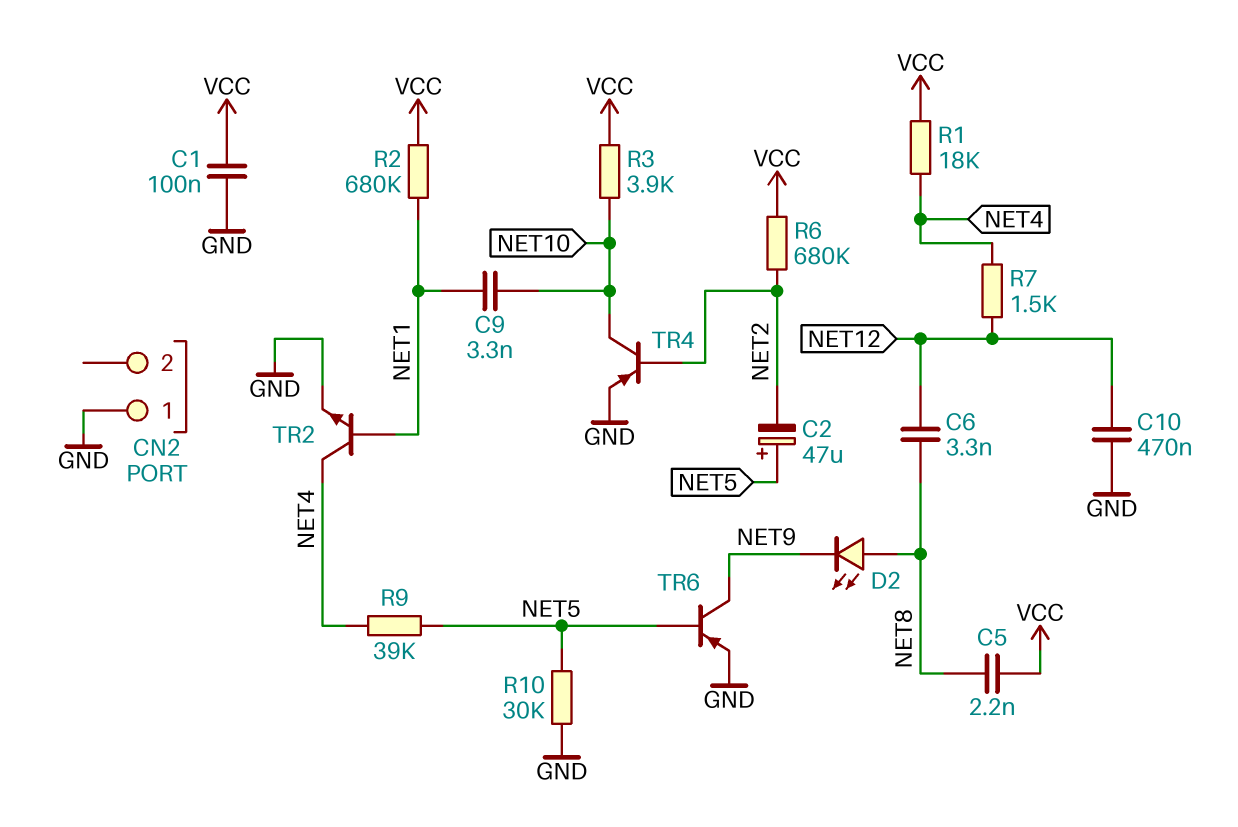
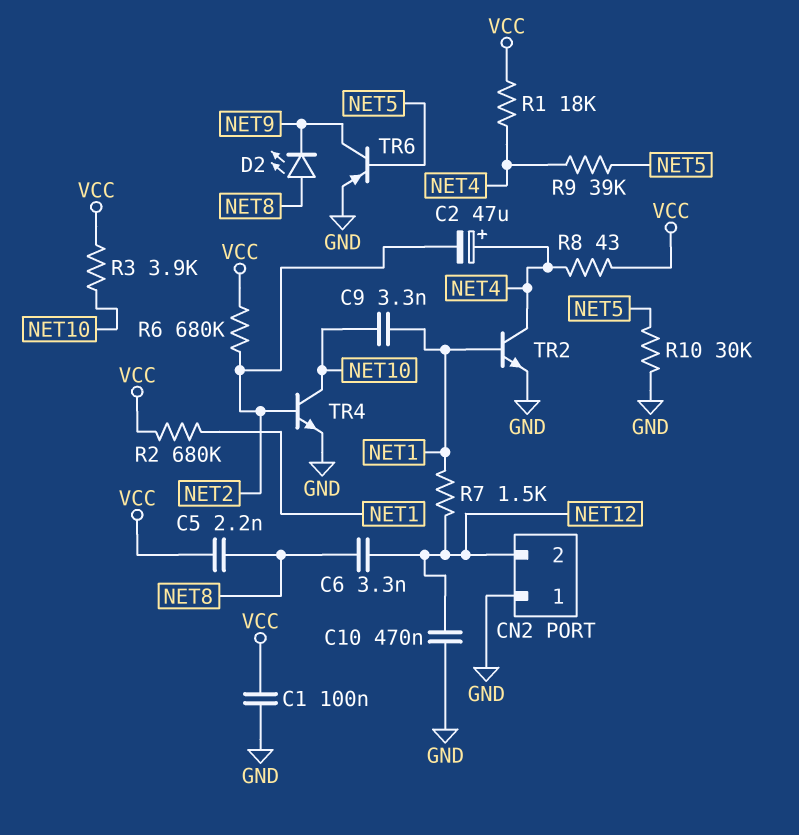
C2: 47uF (plus NET5, minus NET2) -> 47uF (plus NET4, minus NET2)
CN2 pin 2: none -> NET12
R7: 1.5k (NET4, NET12) -> 1.5k (NET1, NET12)
R8: none -> 43 (NET4, VCC)
TR4: PNP (B NET2, C NET10, E GND) -> NPN (B NET2, C NET10, E GND)

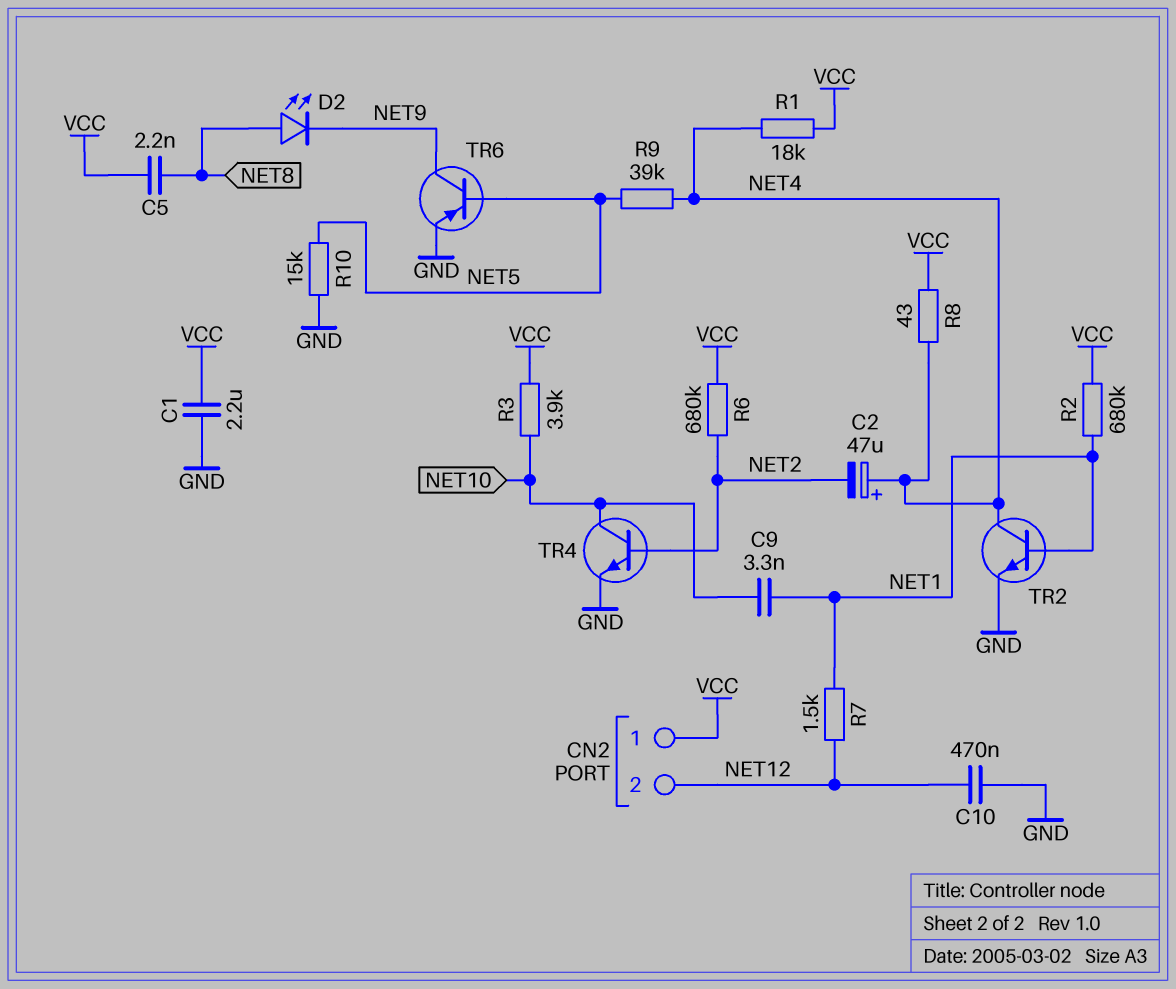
C1: 100nF (GND, VCC) -> 2.2uF (GND, VCC)
C6: 3.3nF (NET8, NET12) -> none
CN2 pin 1: GND -> VCC
R10: 30k (GND, NET5) -> 15k (GND, NET5)

